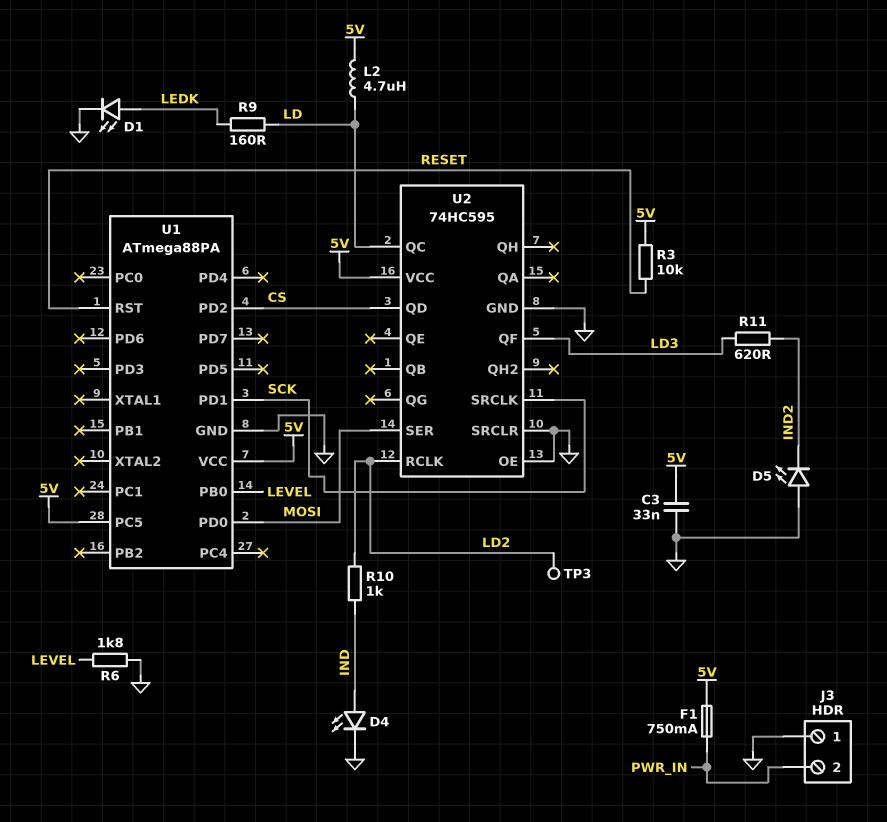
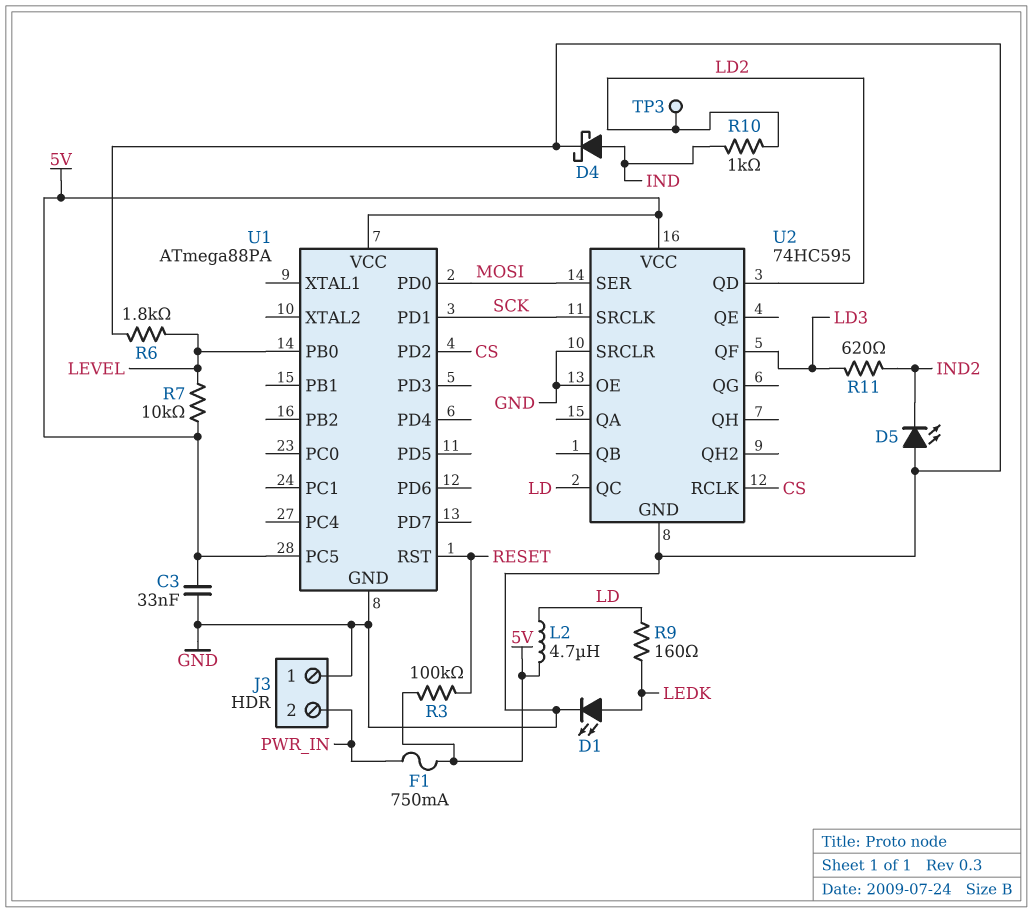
D4: LED (A IND, K GND) -> schottky (A IND, K GND)
R3: 10k (5V, RESET) -> 100k (5V, RESET)
R7: none -> 10k (5V, LEVEL)
U2 pin QD: CS -> LD2
U2 pin RCLK: LD2 -> CS

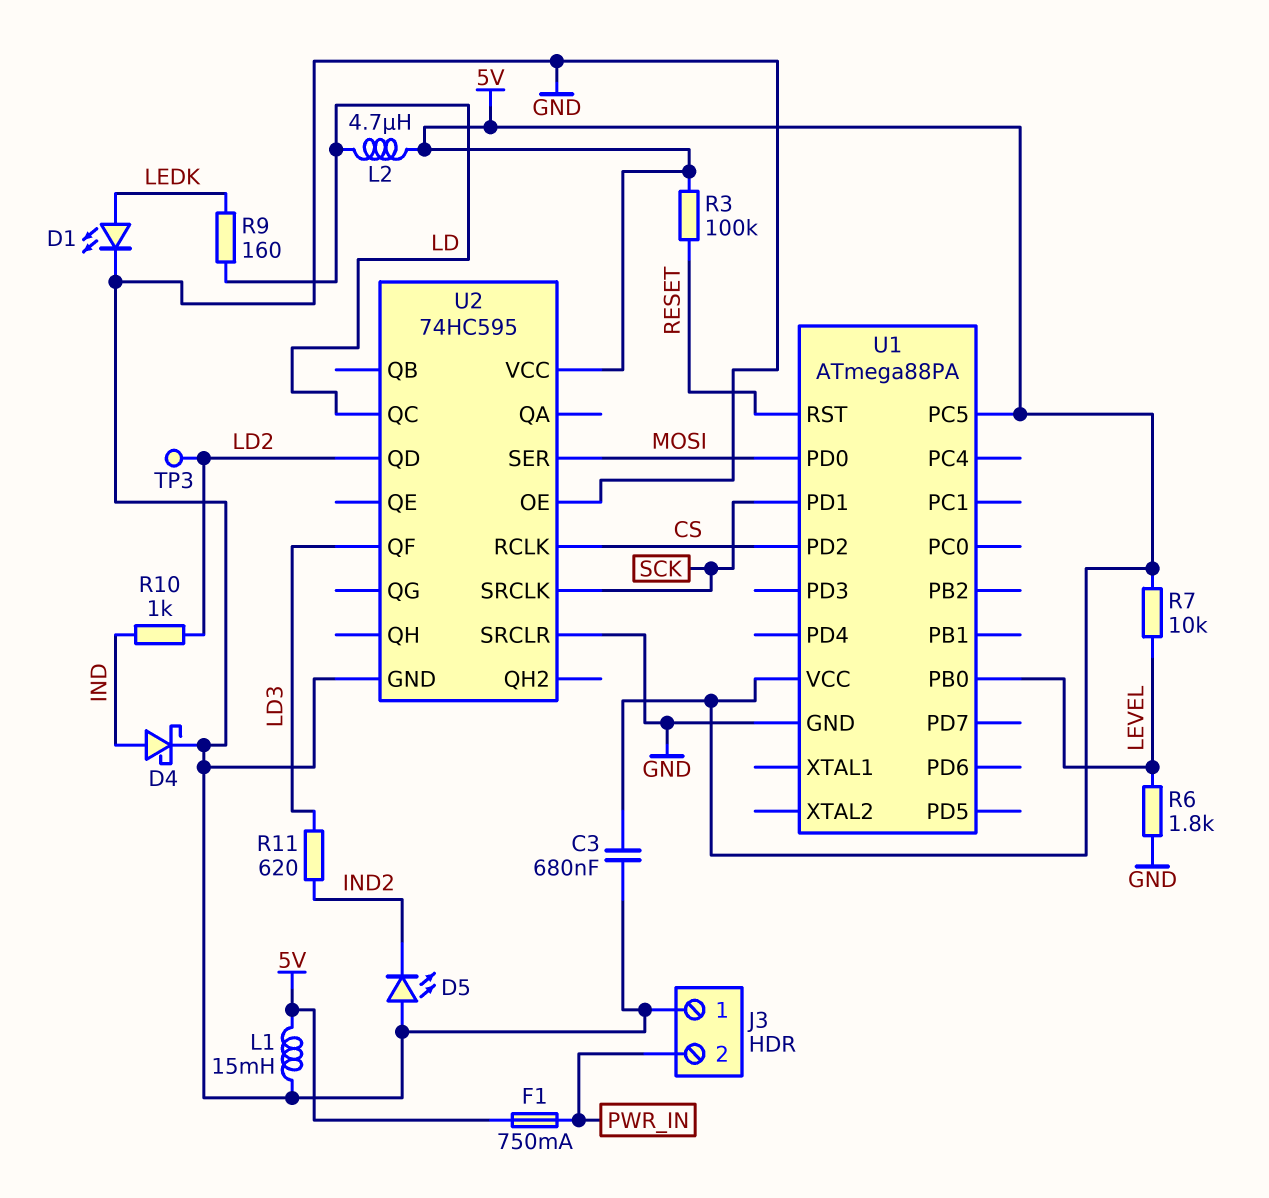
C3: 33nF (5V, GND) -> 680nF (5V, GND)
L1: none -> 15mH (5V, GND)

